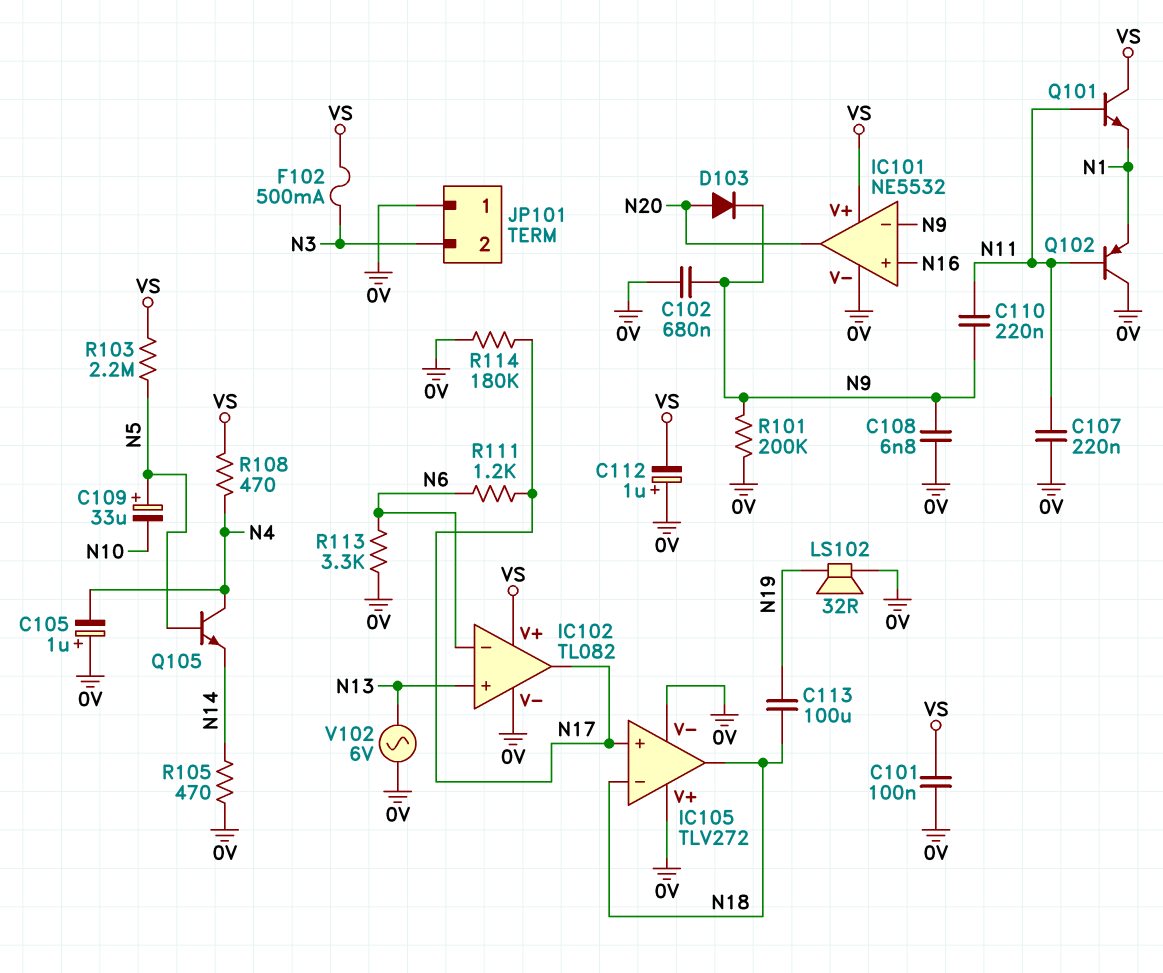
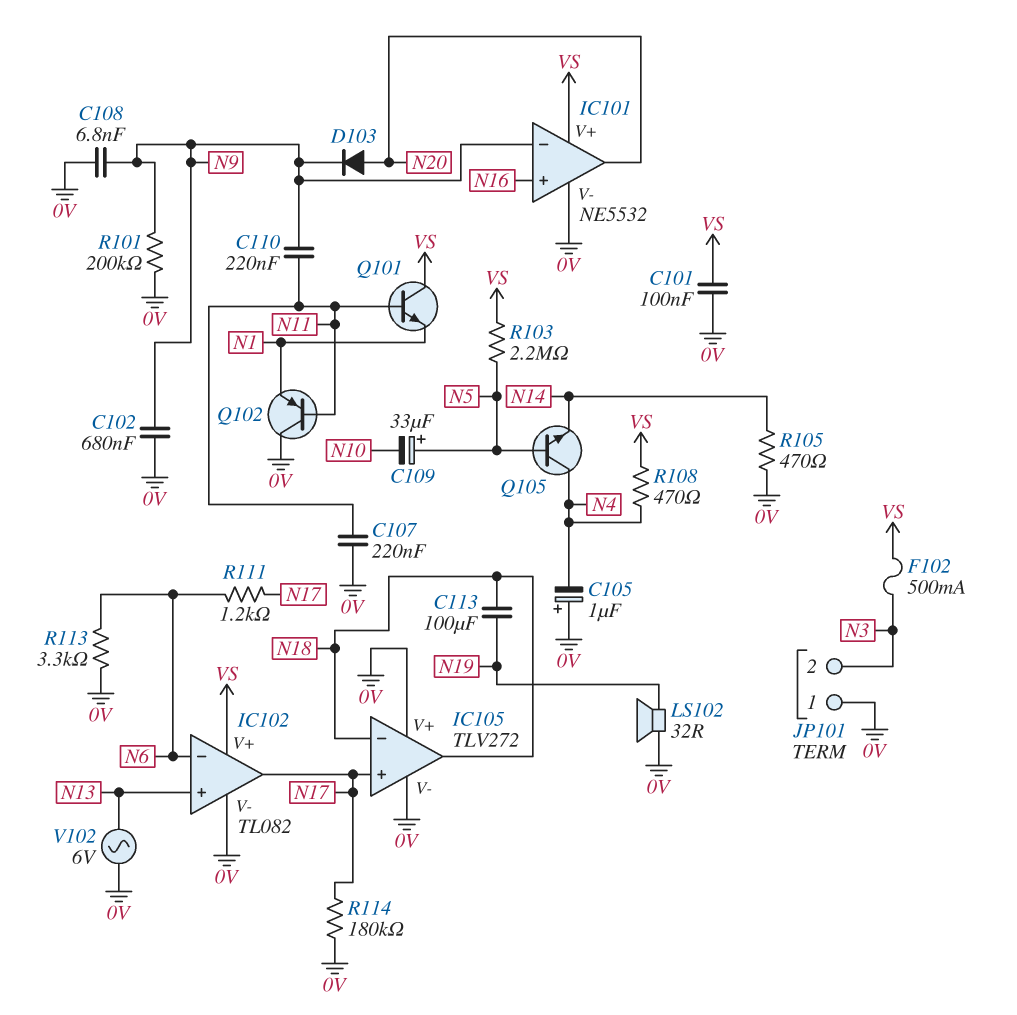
C112: 1uF (plus 0V, minus VS) -> none

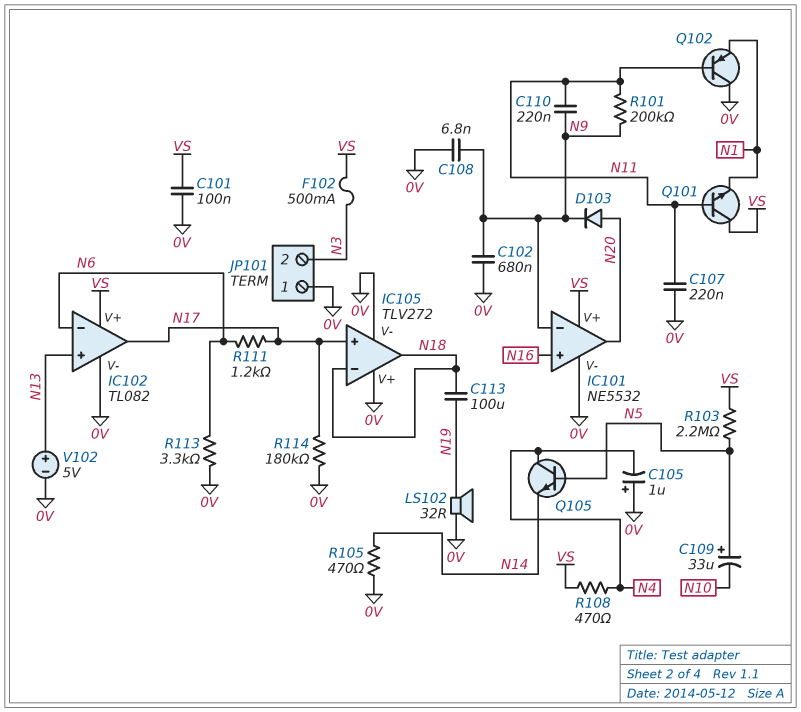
R101: 200k (0V, N9) -> 200k (N9, N11)
V102: AC 6V (0V, N13) -> 5V (plus N13, minus 0V)

